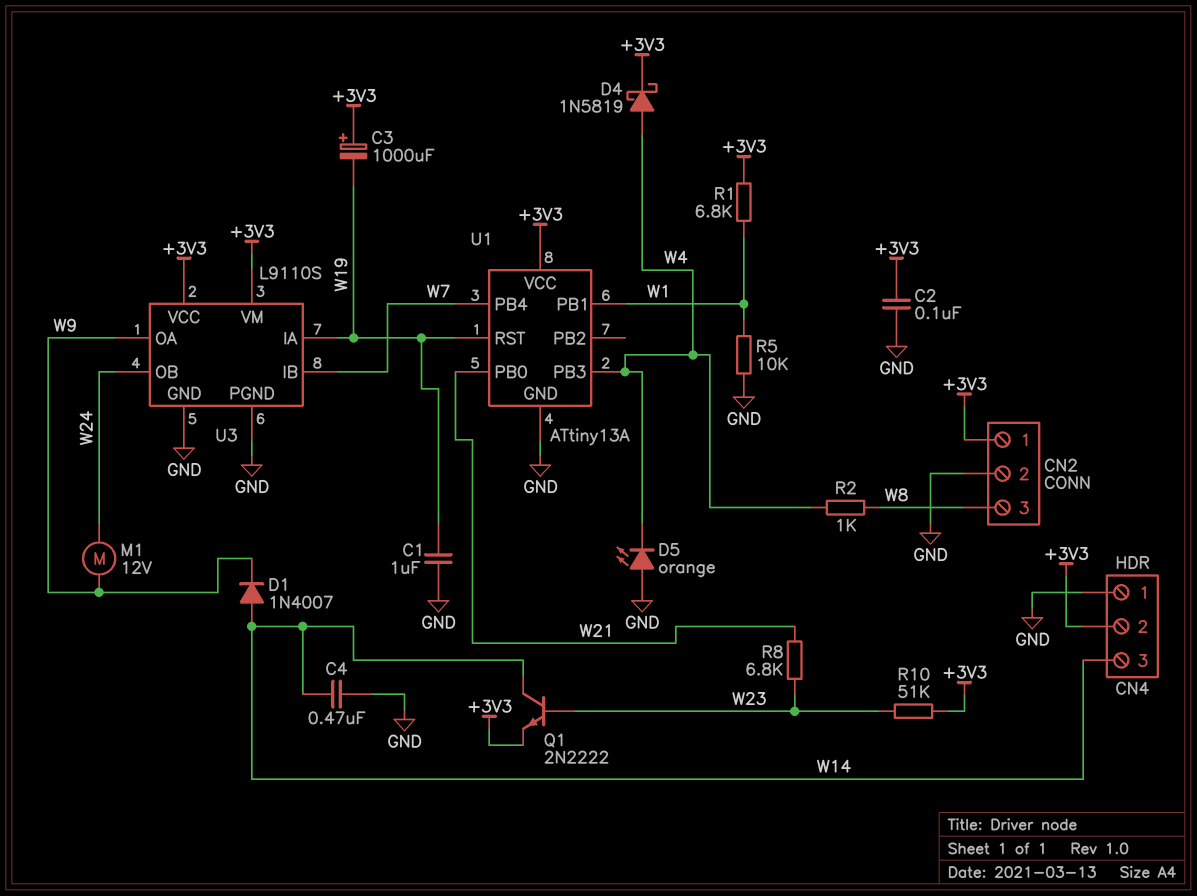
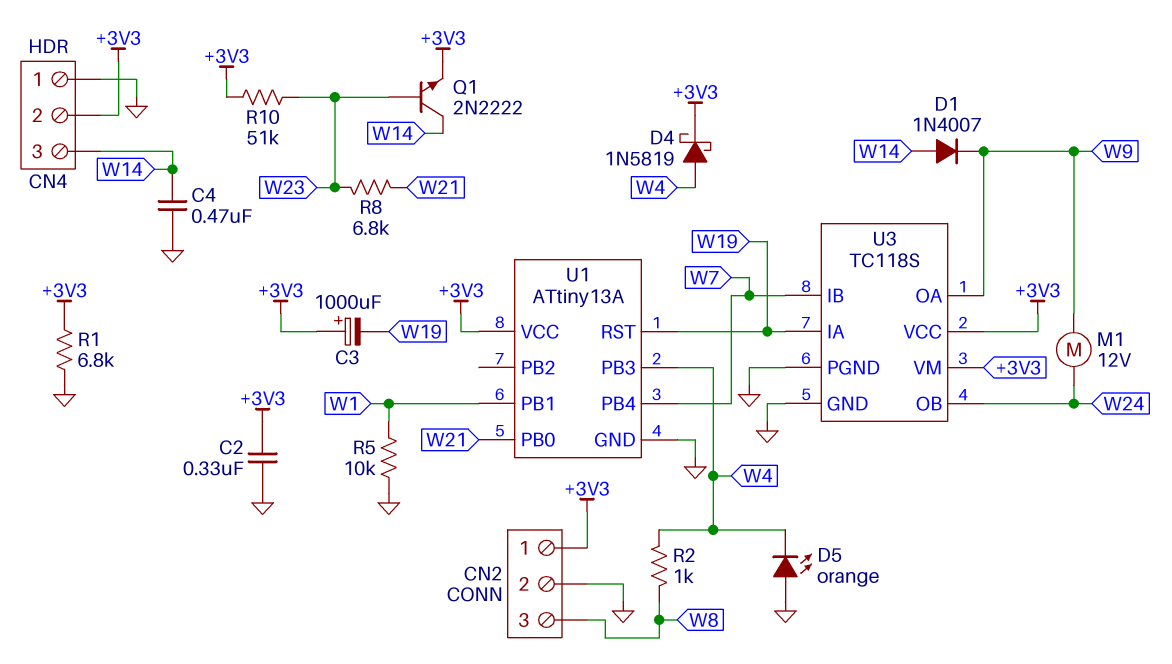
C1: 1uF (GND, W19) -> none
C2: 100nF (+3V3, GND) -> 330nF (+3V3, GND)
R1: 6.8k (+3V3, W1) -> 6.8k (+3V3, GND)
U3: L9110S -> TC118S

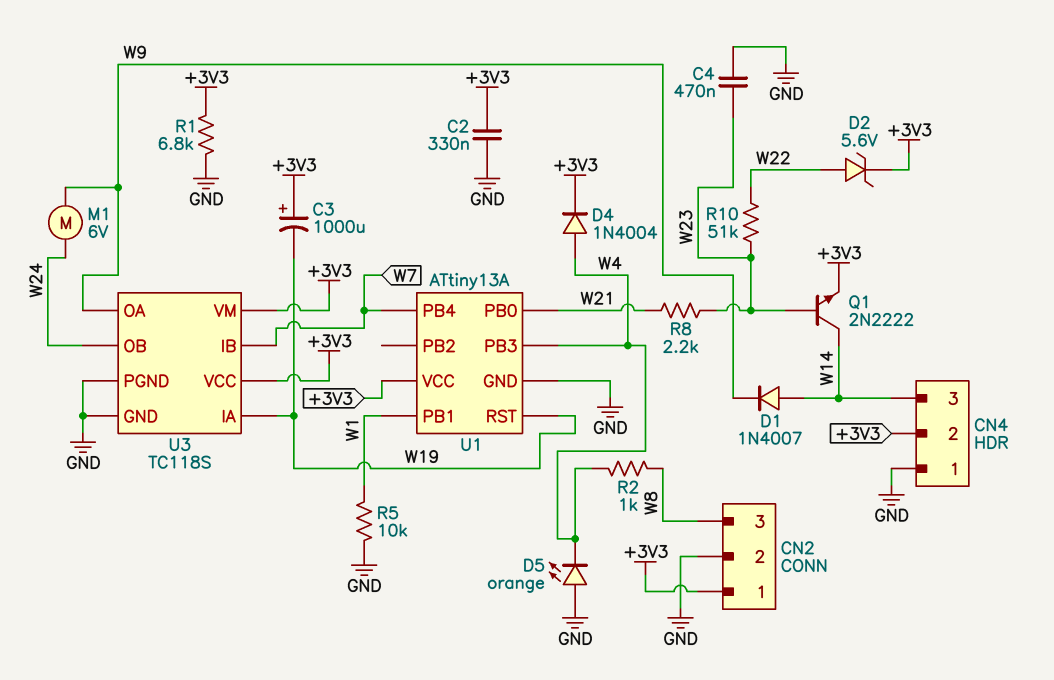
C4: 470nF (GND, W14) -> 470nF (GND, W23)
D2: none -> zener 5.6V (A W22, K +3V3)
D4: schottky 1N5819 (A W4, K +3V3) -> diode 1N4004 (A W4, K +3V3)
M1: motor 12V (W9, W24) -> motor 6V (W9, W24)
R8: 6.8k (W21, W23) -> 2.2k (W21, W23)
R10: 51k (+3V3, W23) -> 51k (W22, W23)

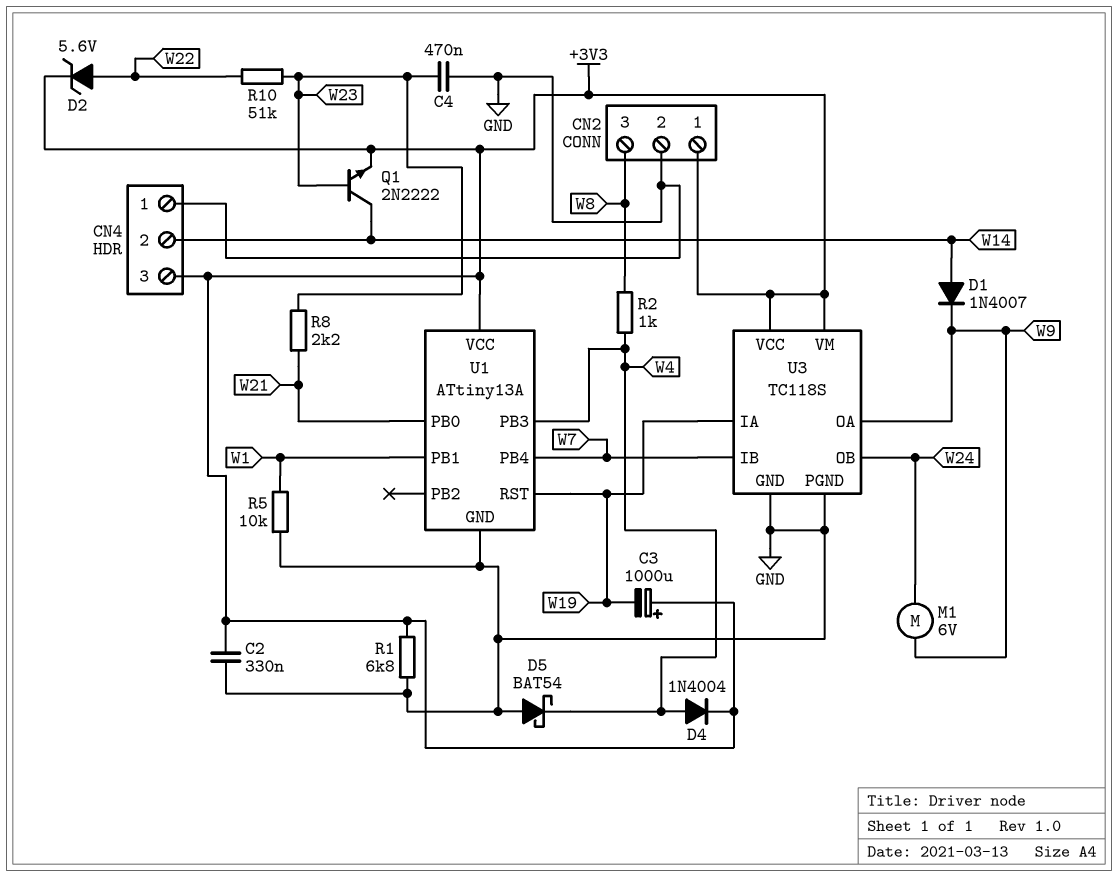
CN4 pin 2: +3V3 -> W14
CN4 pin 3: W14 -> +3V3
D5: LED orange (A GND, K W4) -> schottky BAT54 (A GND, K W4)

